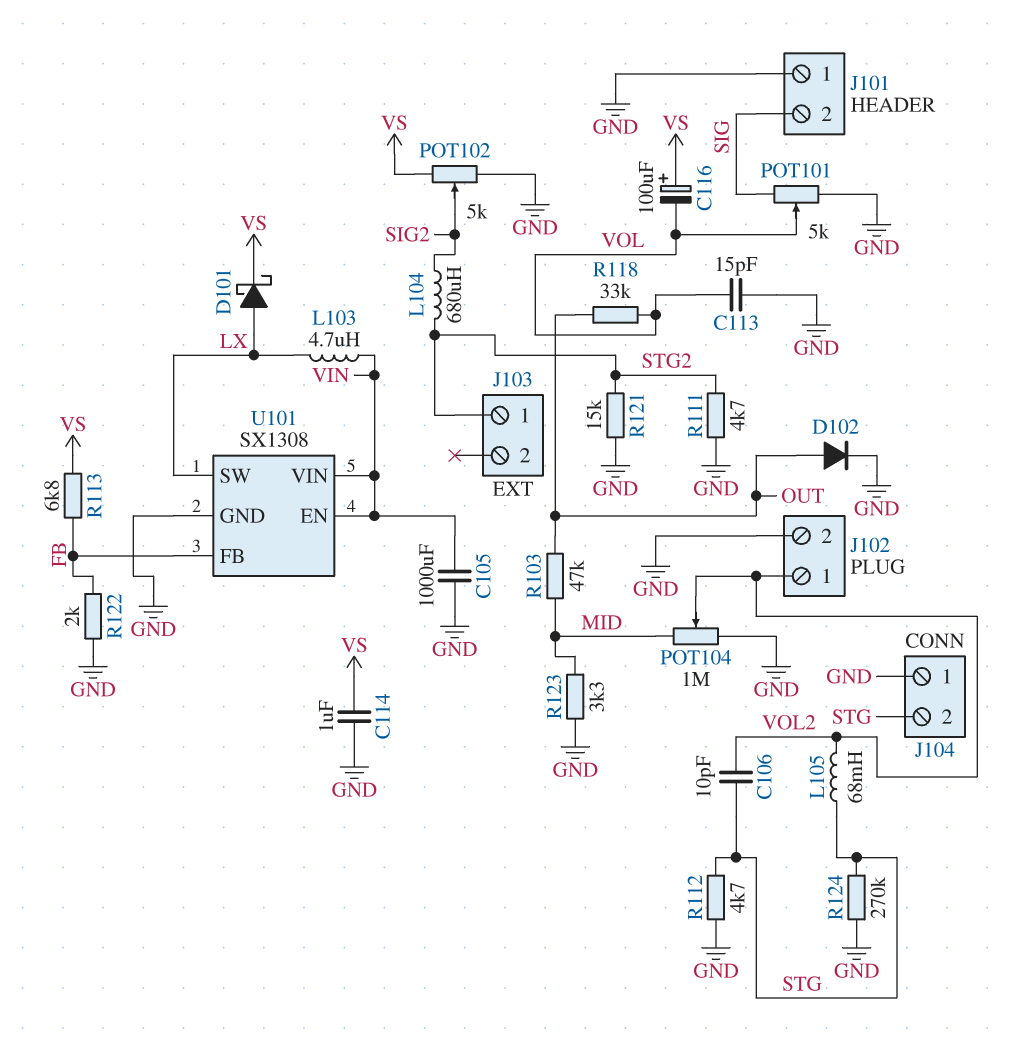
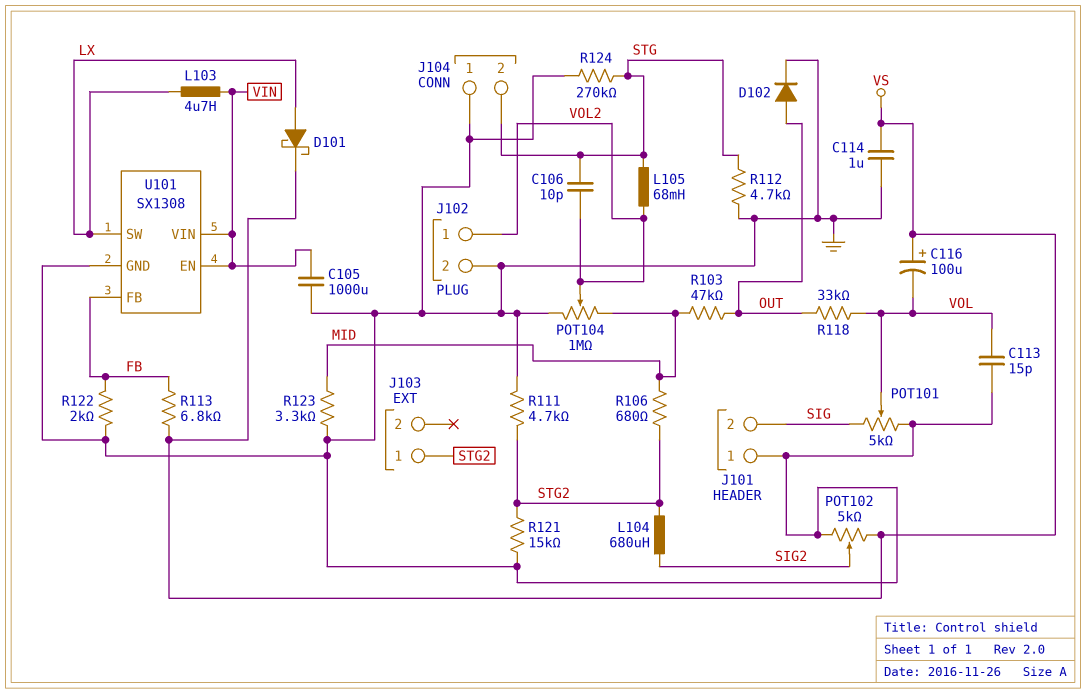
R106: none -> 680 (MID, STG2)

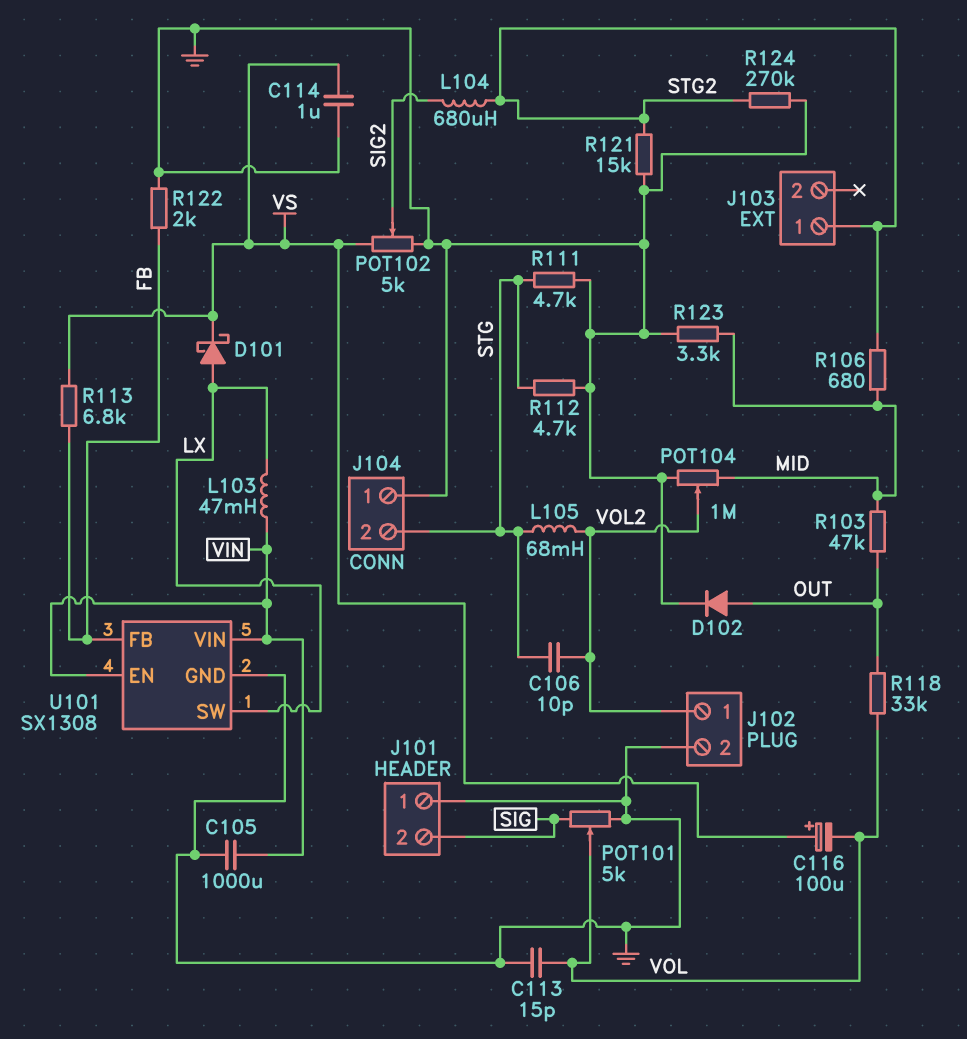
L103: 4.7uH (LX, VIN) -> 47mH (LX, VIN)
R111: 4.7k (GND, STG2) -> 4.7k (GND, STG)
R124: 270k (GND, STG) -> 270k (GND, STG2)

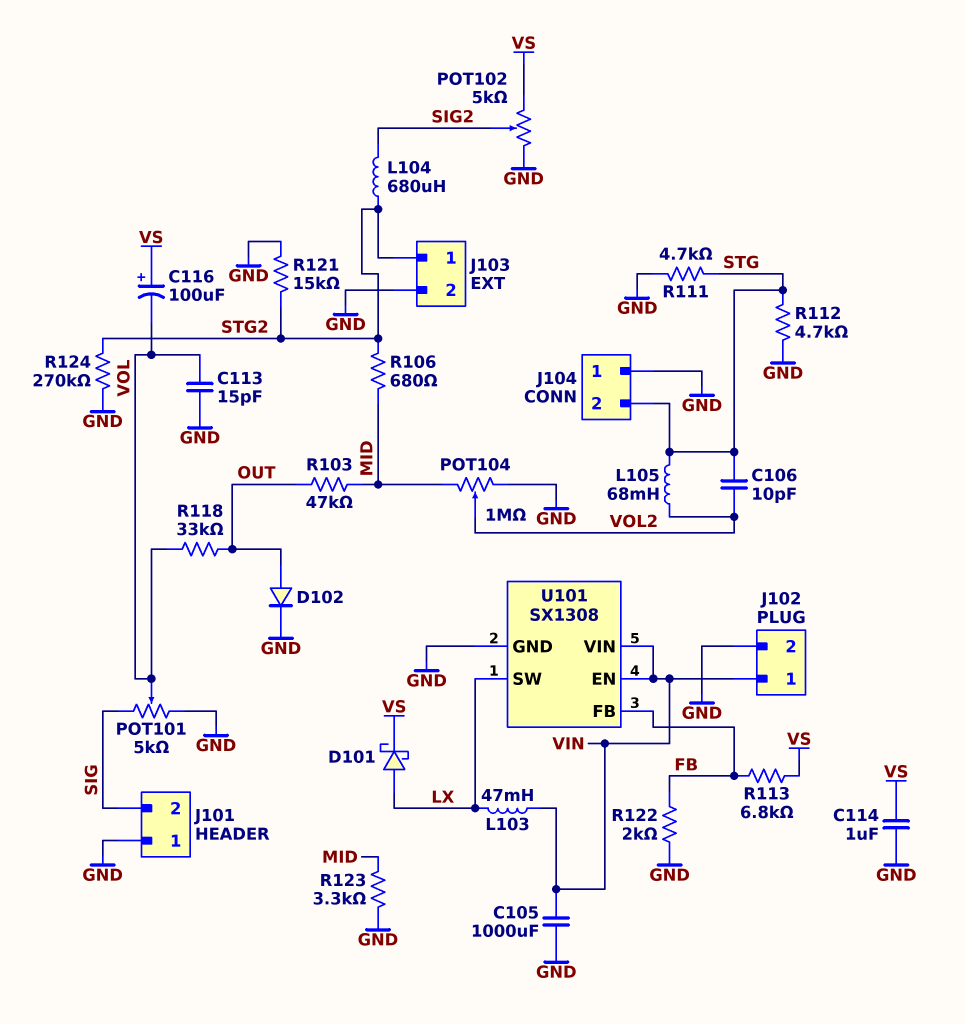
J102 pin 1: VOL2 -> VIN
J103 pin 2: none -> GND

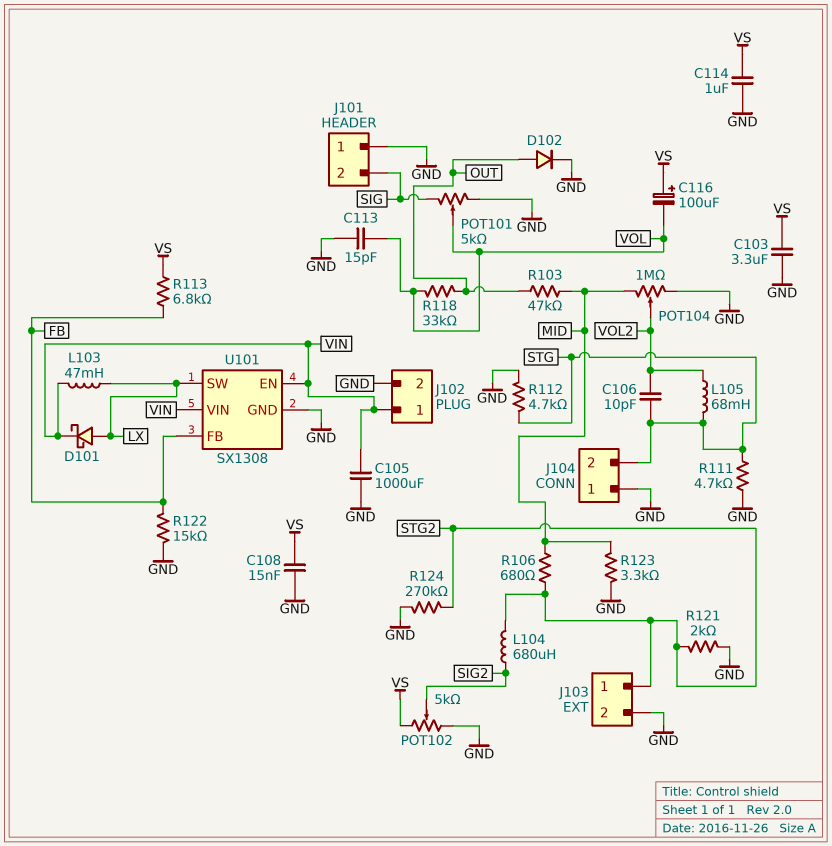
C103: none -> 3.3uF (GND, VS)
C108: none -> 15nF (GND, VS)
D101: schottky (A LX, K VS) -> schottky (A LX, K VIN)
R121: 15k (GND, STG2) -> 2k (GND, STG2)
R122: 2k (FB, GND) -> 15k (FB, GND)

